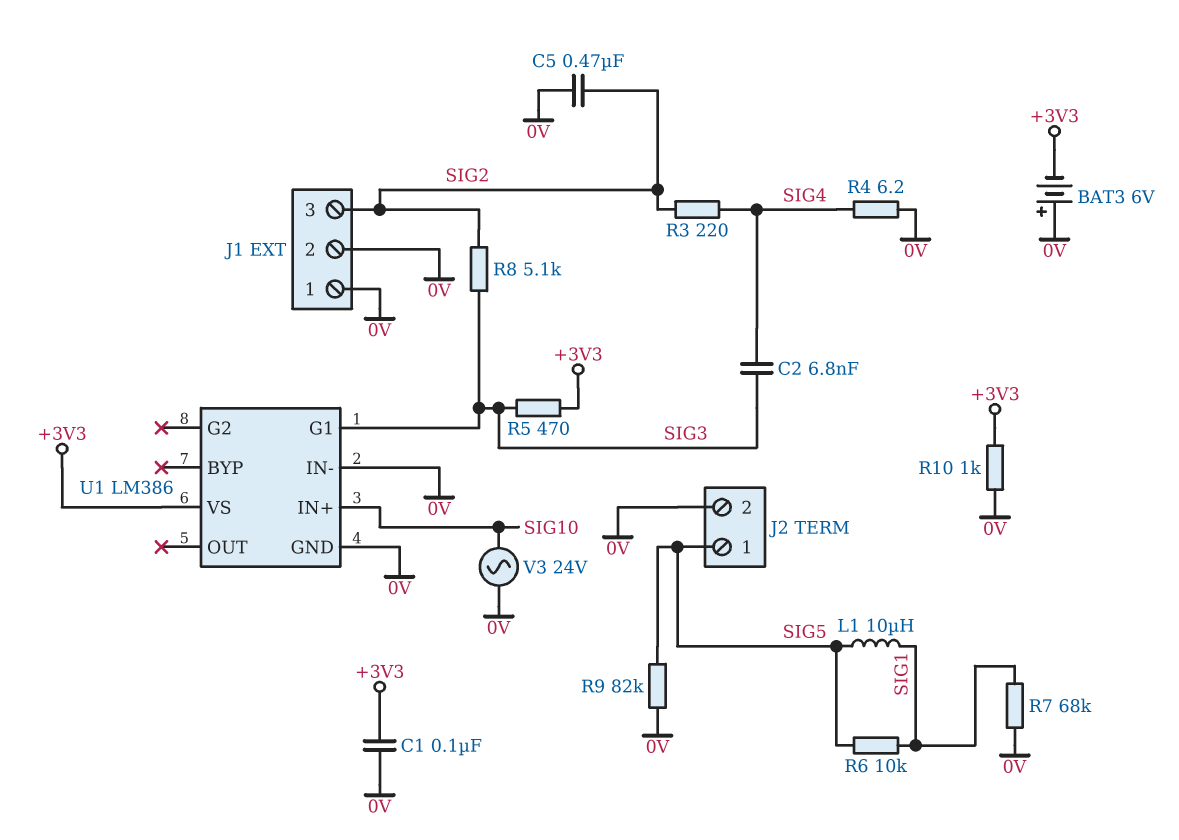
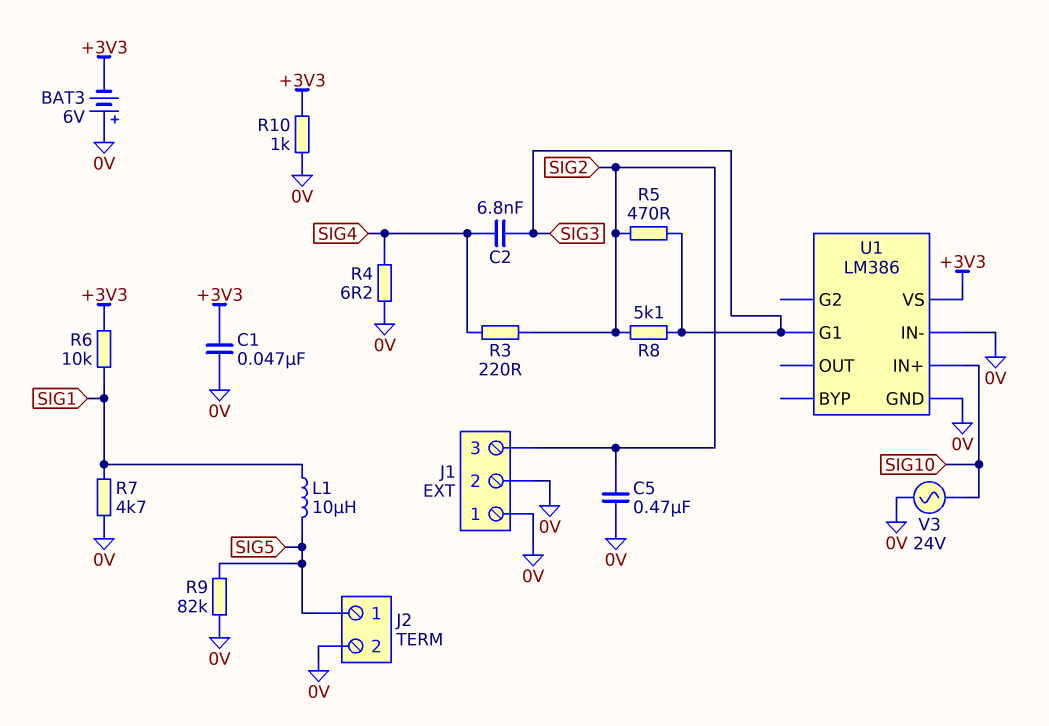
C1: 100nF (+3V3, 0V) -> 47nF (+3V3, 0V)
R5: 470 (+3V3, SIG3) -> 470 (SIG2, SIG3)
R6: 10k (SIG1, SIG5) -> 10k (+3V3, SIG1)
R7: 68k (0V, SIG1) -> 4.7k (0V, SIG1)

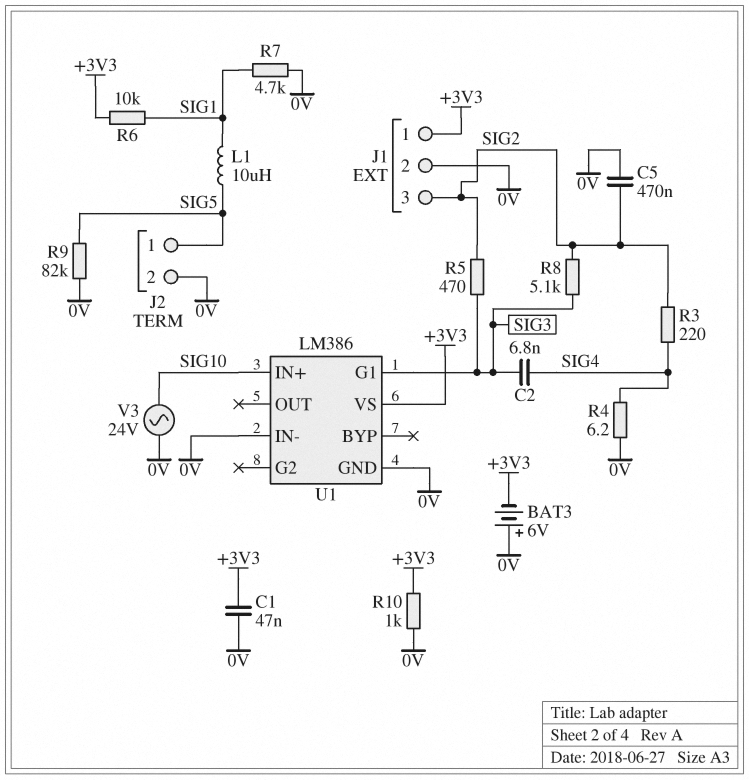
J1 pin 1: 0V -> +3V3

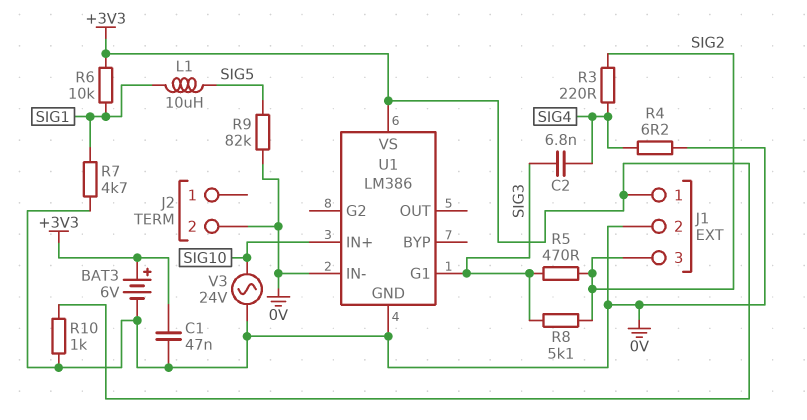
BAT3: 6V (plus 0V, minus +3V3) -> 6V (plus +3V3, minus 0V)
C5: 470nF (0V, SIG2) -> none
J2 pin 1: SIG5 -> none

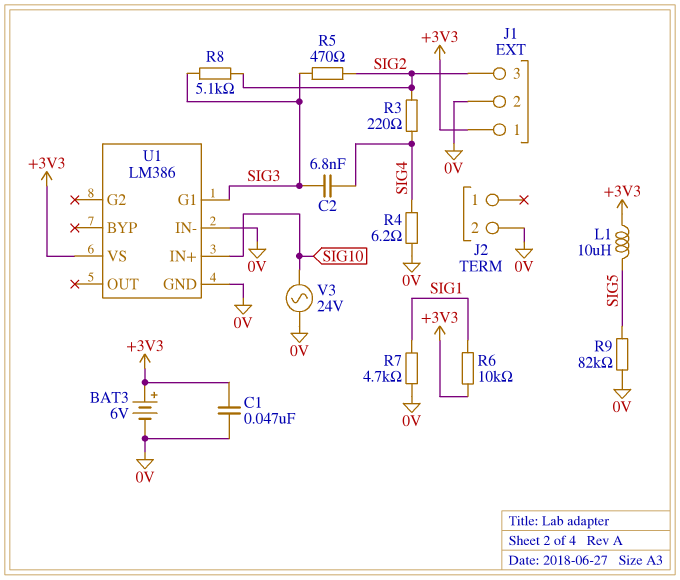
L1: 10uH (SIG1, SIG5) -> 10uH (+3V3, SIG5)
R10: 1k (+3V3, 0V) -> none

